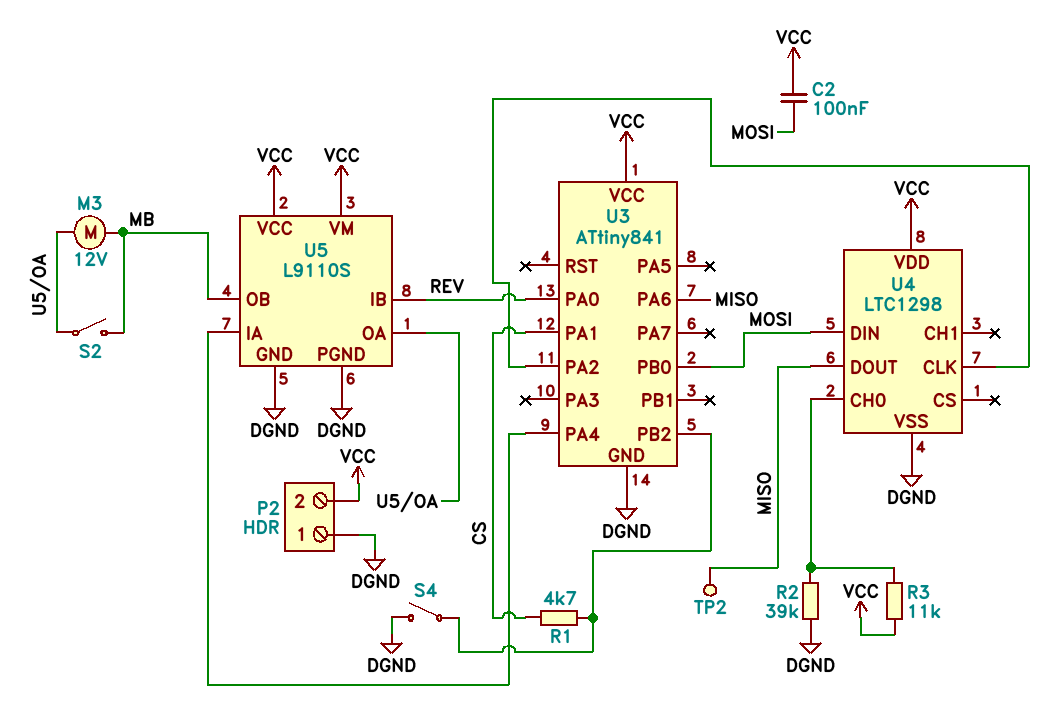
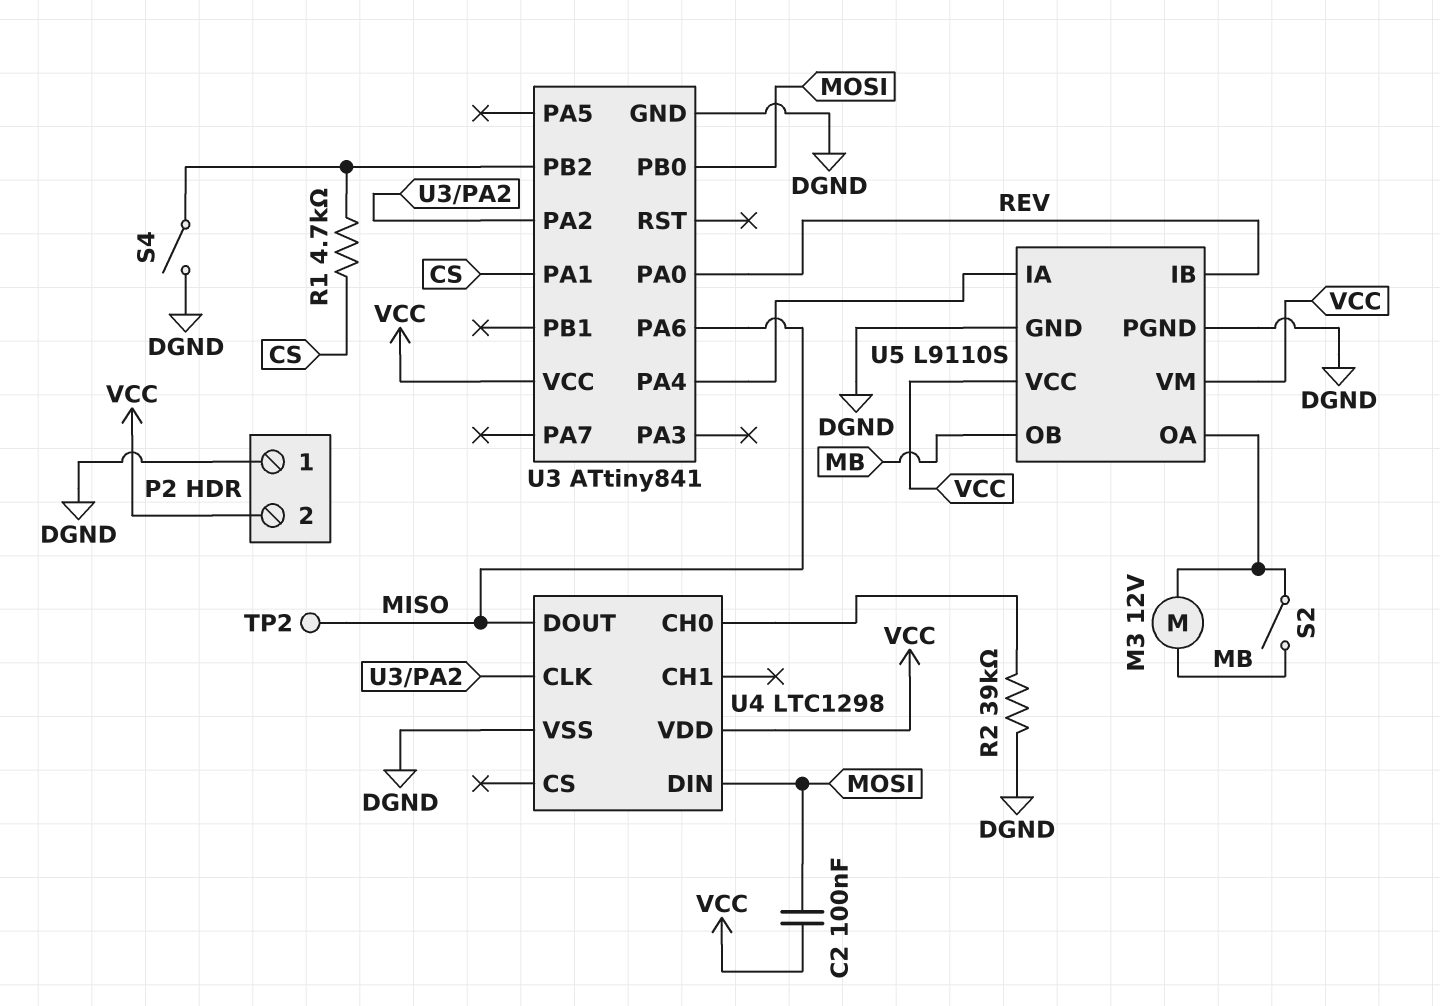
R3: 11k (U4/CH0, VCC) -> none

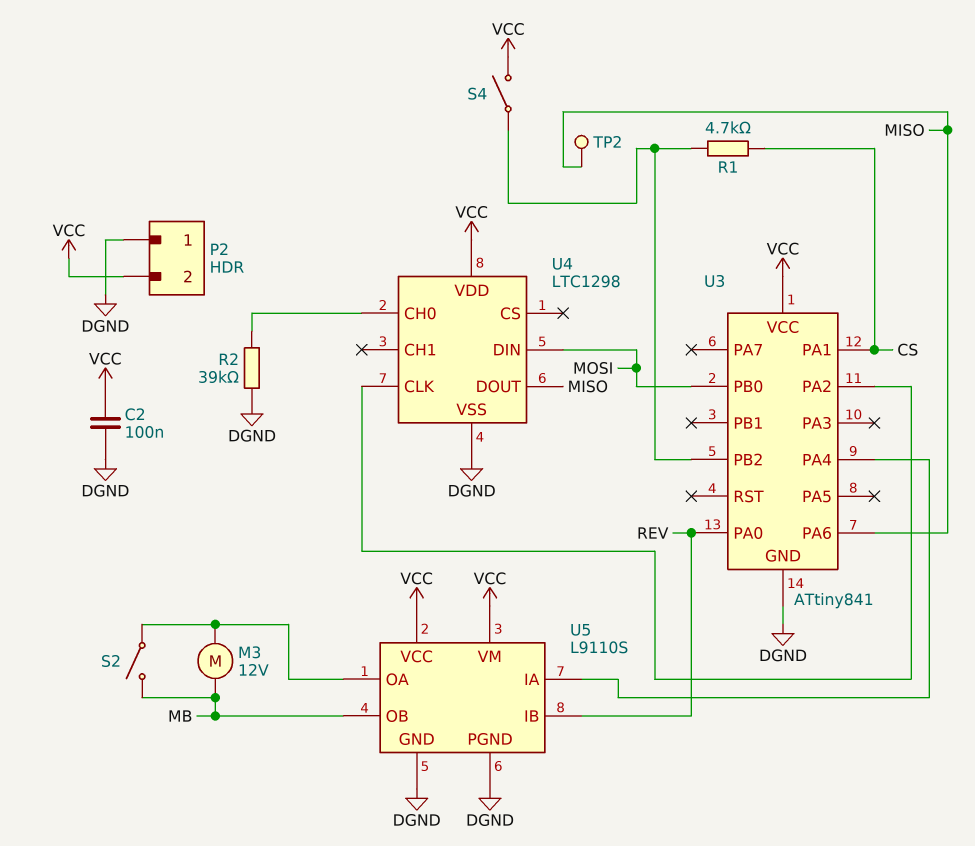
C2: 100nF (MOSI, VCC) -> 100nF (DGND, VCC)
S4: switch (DGND, U3/PB2) -> switch (U3/PB2, VCC)

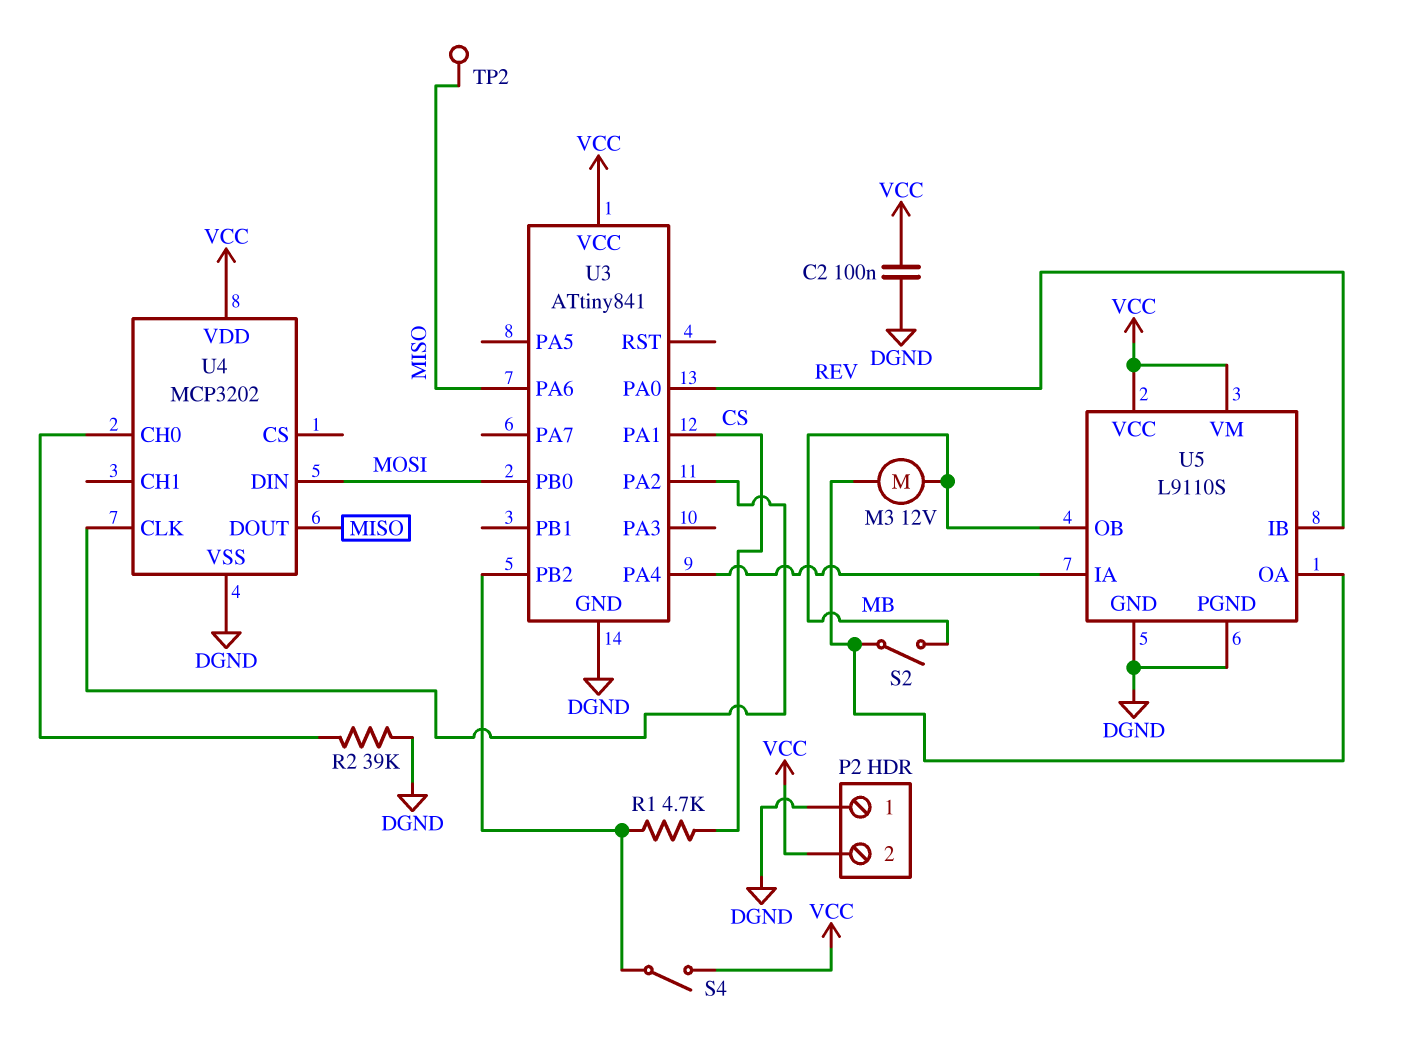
U4: LTC1298 -> MCP3202

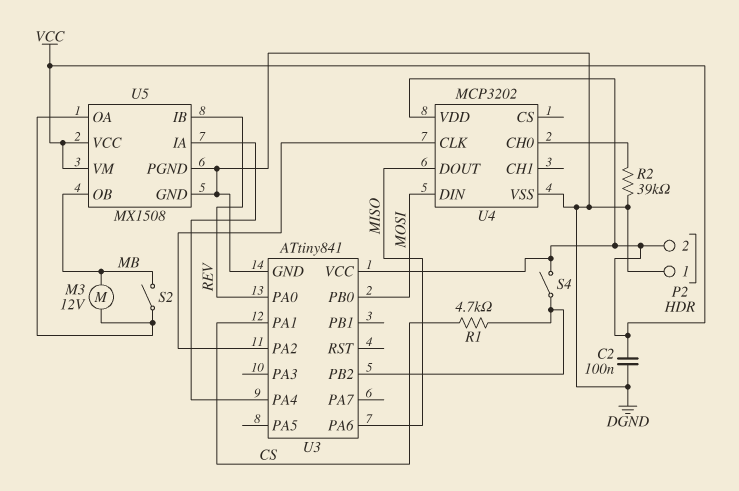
TP2: test point (MISO) -> none
U5: L9110S -> MX1508

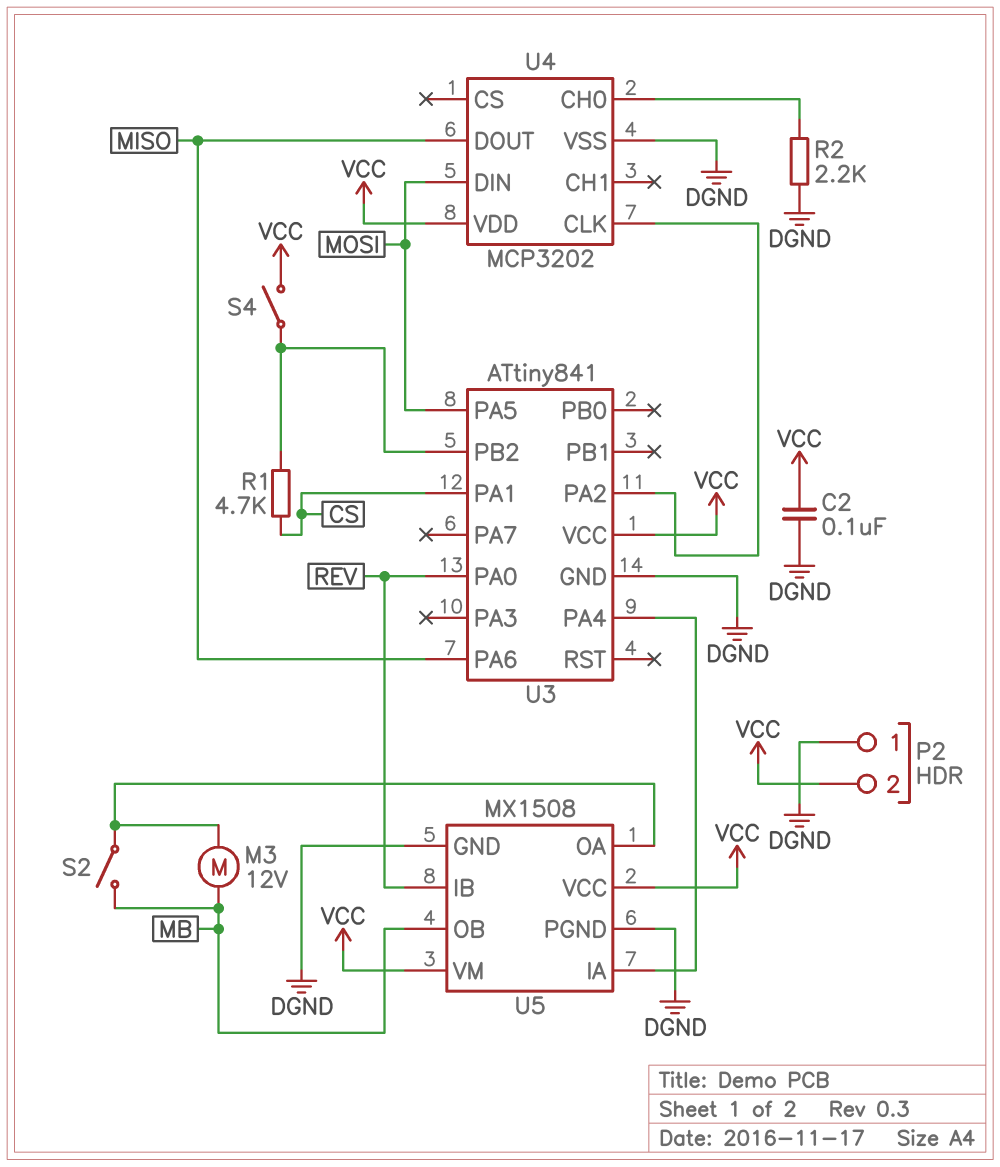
R2: 39k (DGND, U4/CH0) -> 2.2k (DGND, U4/CH0)
U3 pin PA5: none -> MOSI
U3 pin PB0: MOSI -> none

